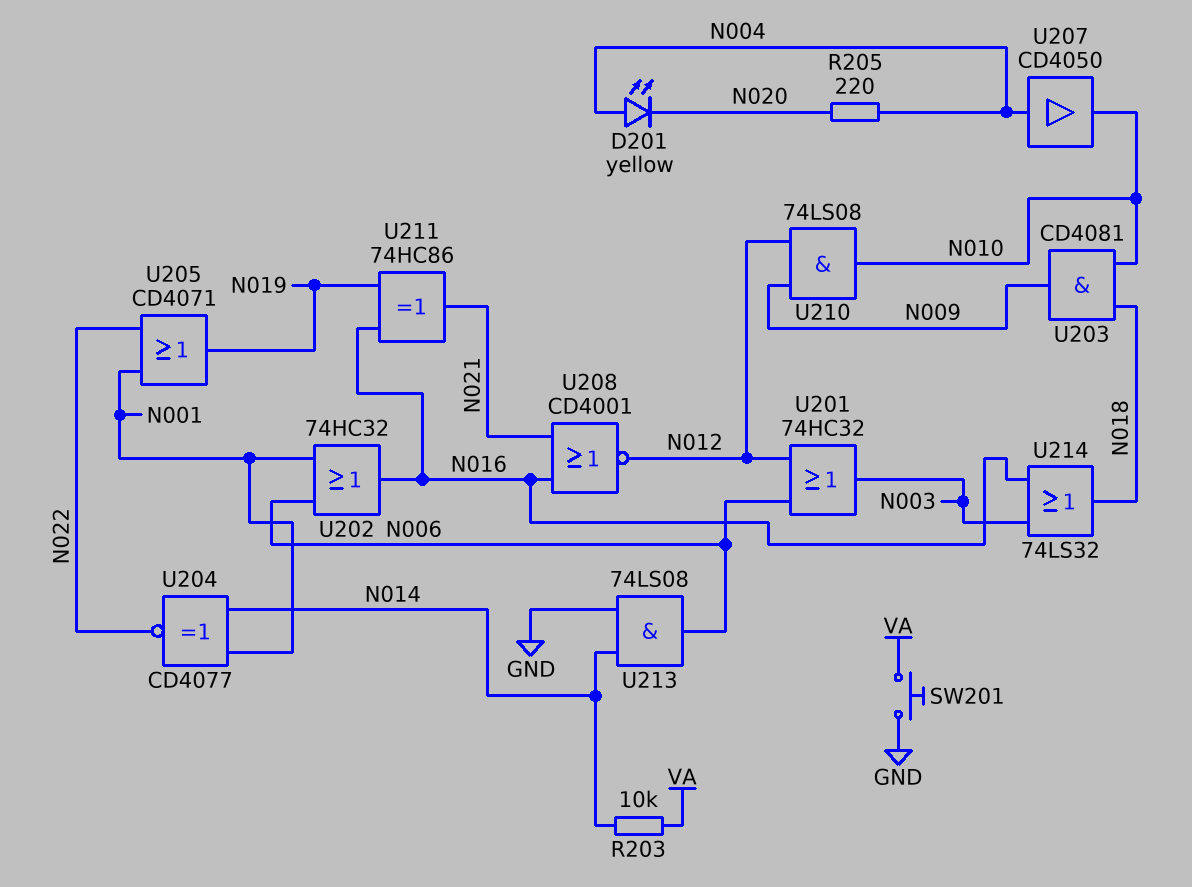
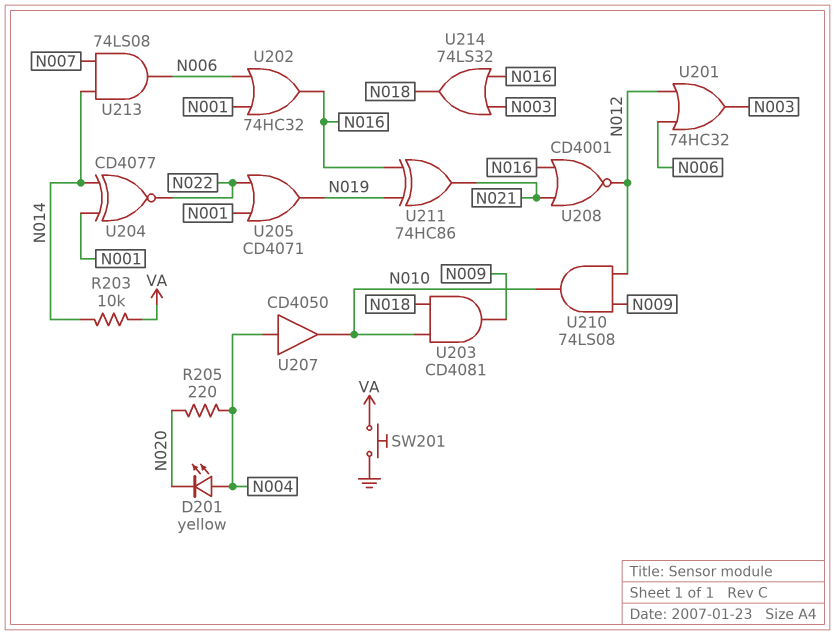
U213: AND 74LS08 (in GND, in N014, out N006) -> AND 74LS08 (in N007, in N014, out N006)

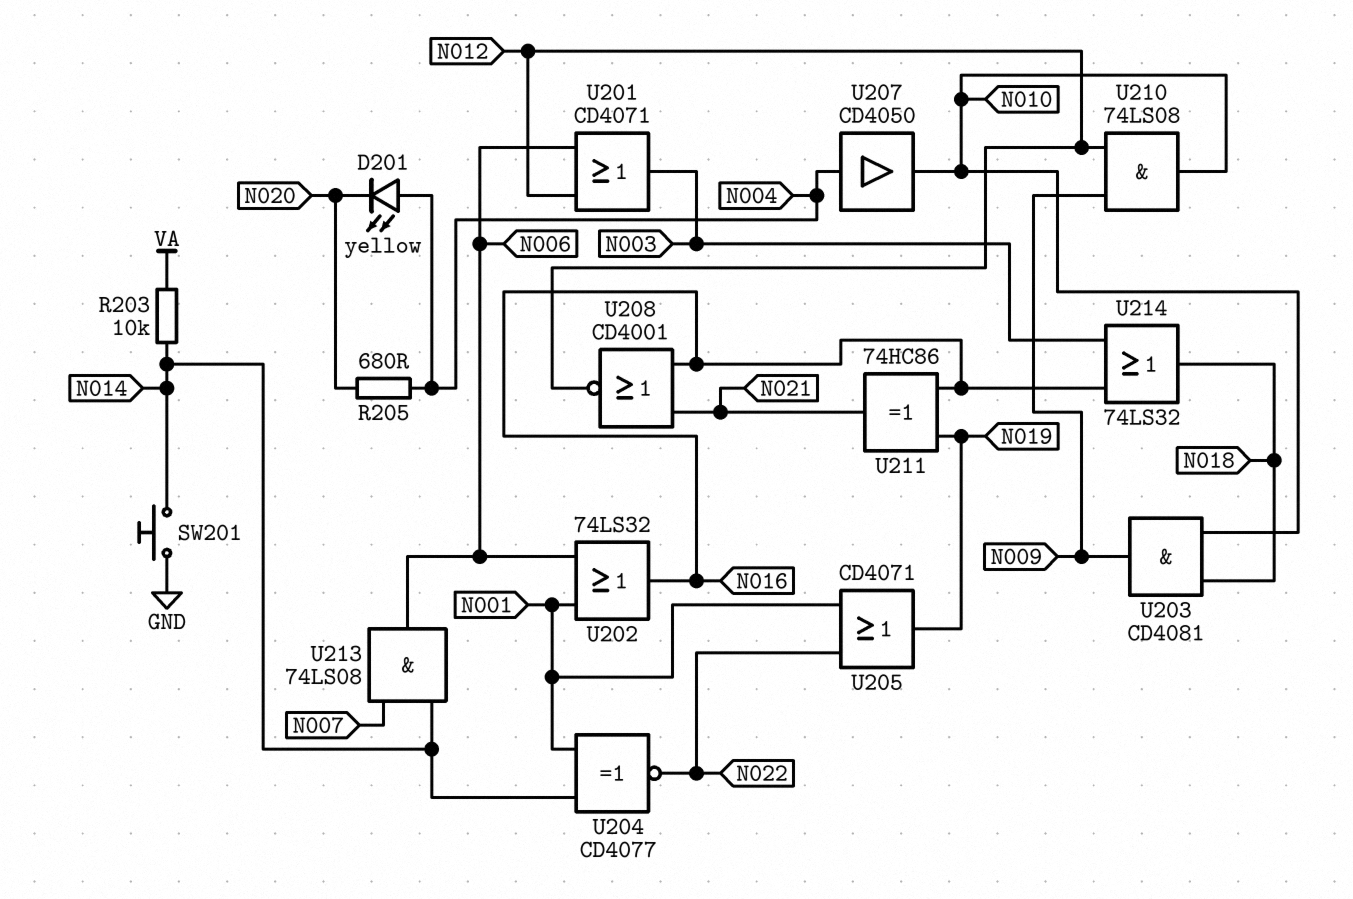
R205: 220 (N004, N020) -> 680 (N004, N020)
SW201: button (GND, VA) -> button (GND, N014)
U201: OR 74HC32 (in N006, in N012, out N003) -> OR CD4071 (in N006, in N012, out N003)
U202: OR 74HC32 (in N001, in N006, out N016) -> OR 74LS32 (in N001, in N006, out N016)

